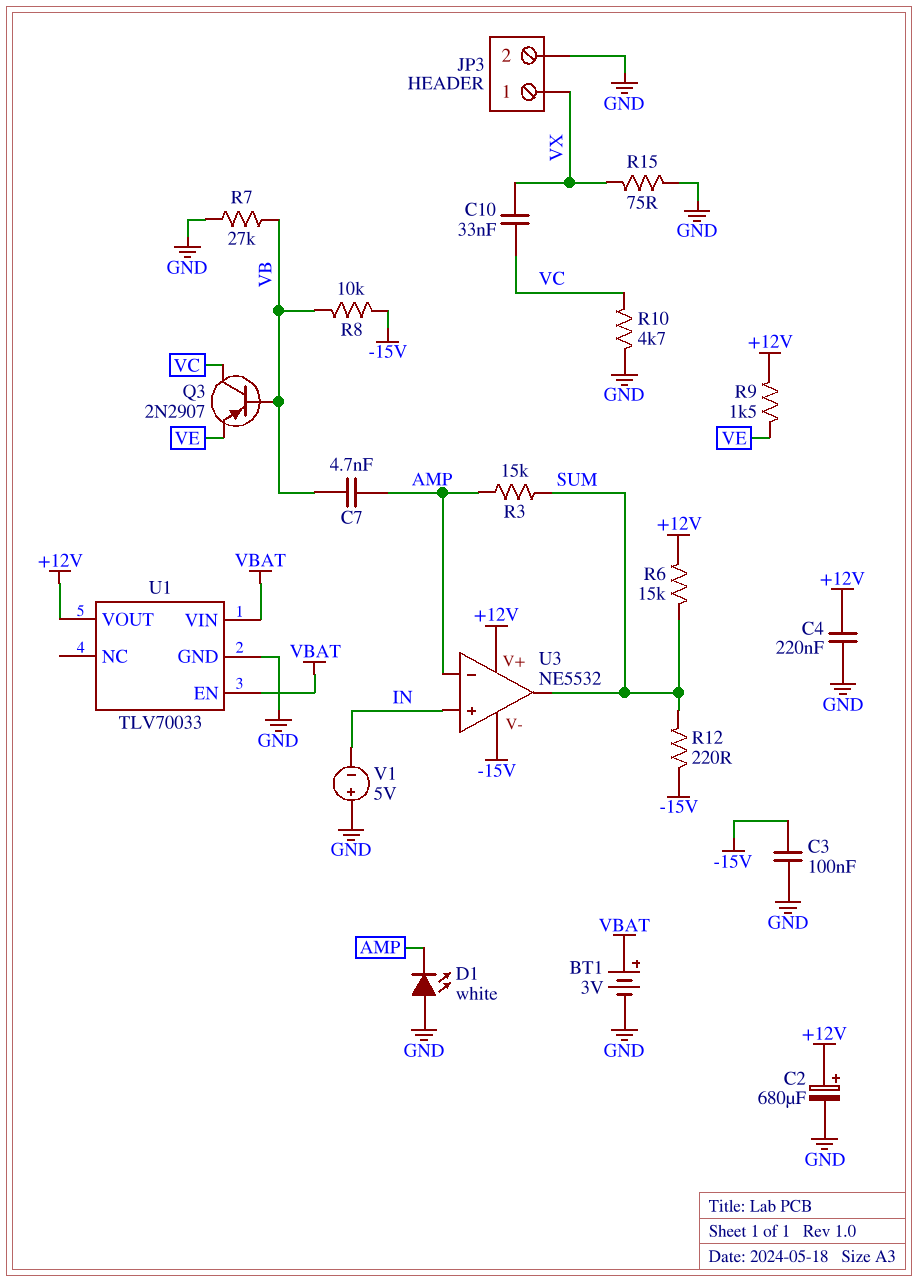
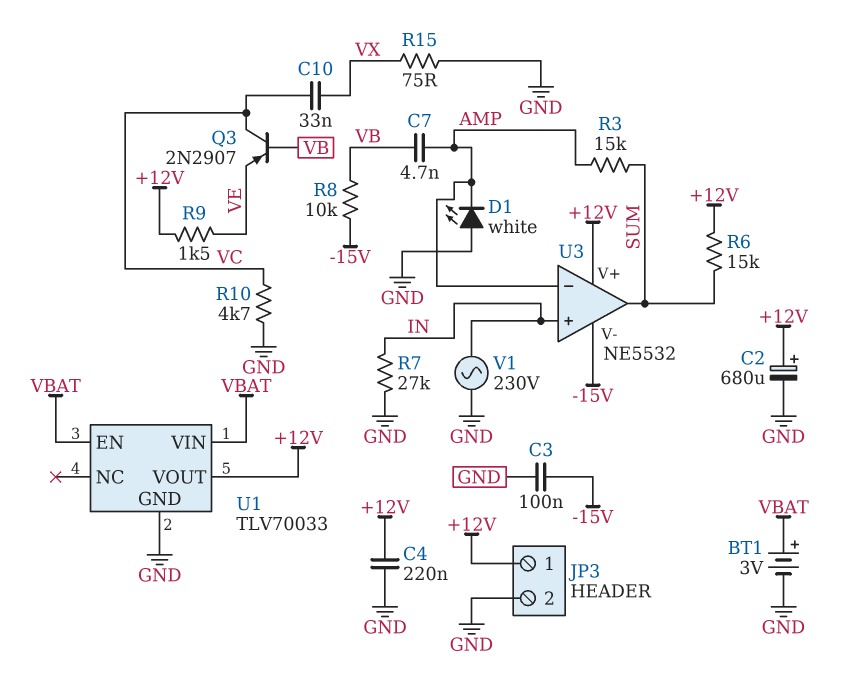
JP3 pin 1: VX -> +12V
R7: 27k (GND, VB) -> 27k (GND, IN)
R12: 220 (-15V, SUM) -> none
V1: 5V (plus GND, minus IN) -> AC 230V (GND, IN)

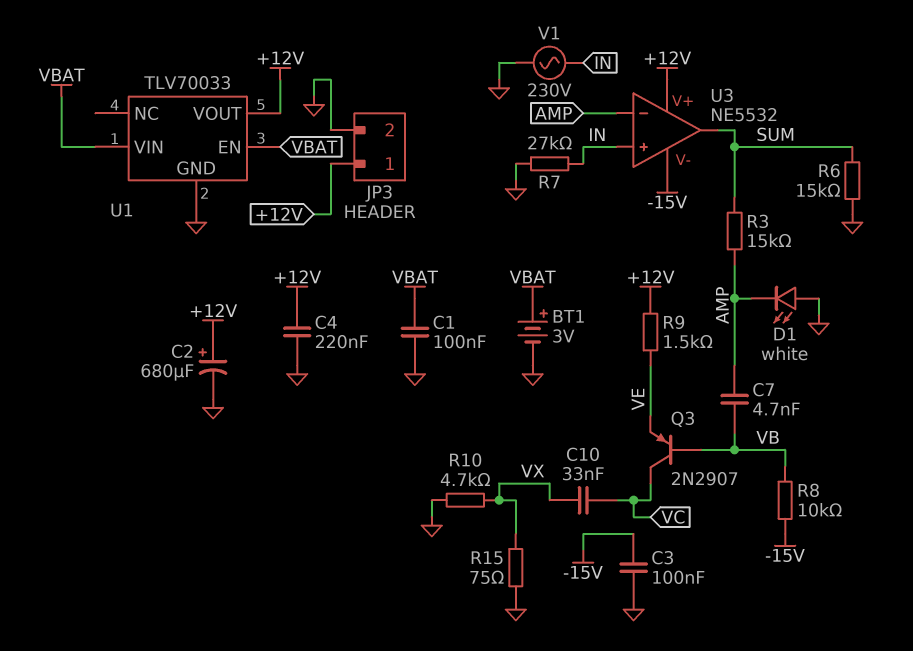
C1: none -> 100nF (GND, VBAT)
R6: 15k (+12V, SUM) -> 15k (GND, SUM)
R10: 4.7k (GND, VC) -> 4.7k (GND, VX)

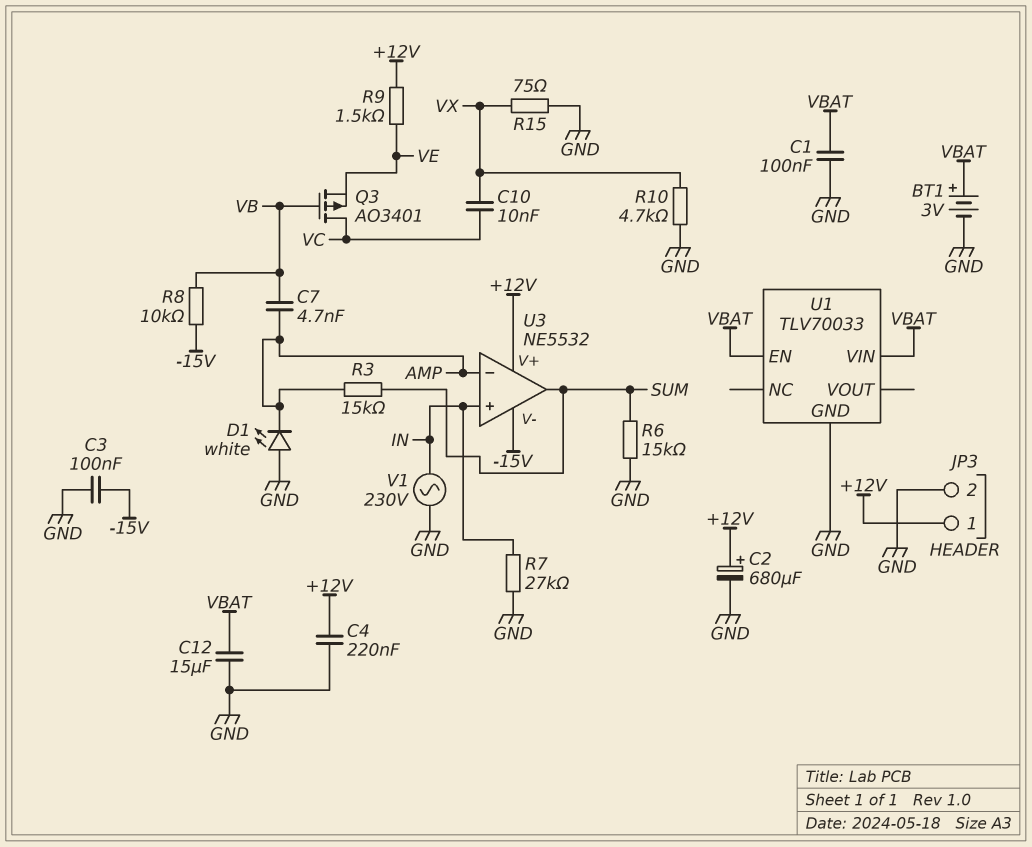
C10: 33nF (VC, VX) -> 10nF (VC, VX)
C12: none -> 15uF (GND, VBAT)
Q3: PNP 2N2907 (B VB, C VC, E VE) -> PMOS AO3401 (G VB, D VC, S VE)
U1 pin VOUT: +12V -> none

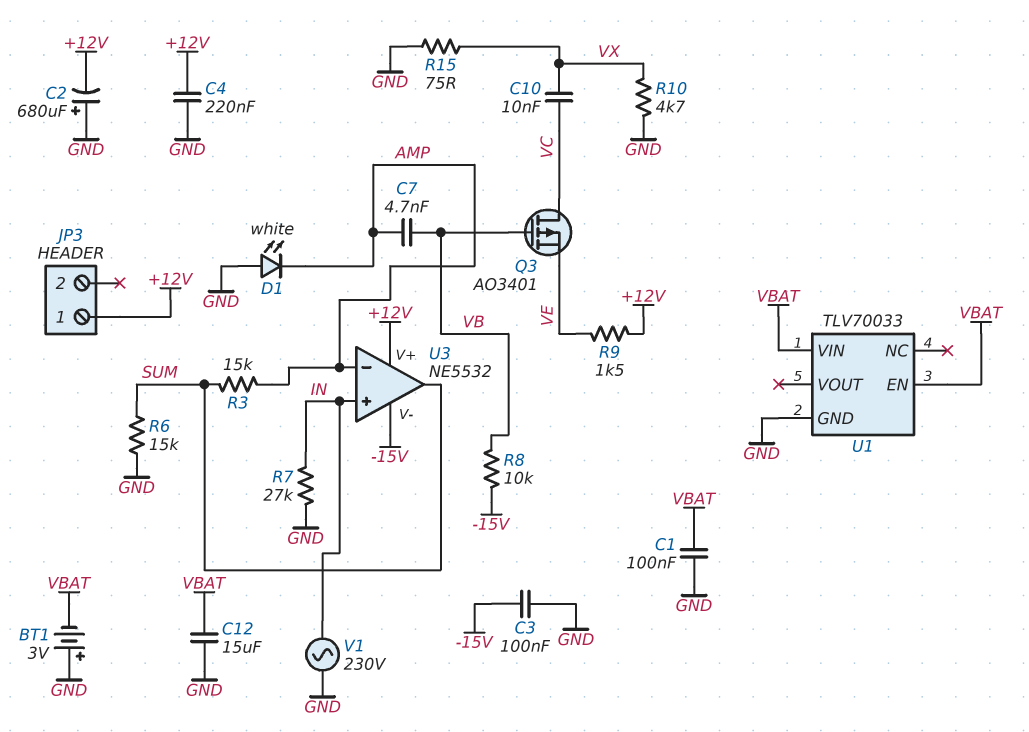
BT1: 3V (plus VBAT, minus GND) -> 3V (plus GND, minus VBAT)
C2: 680uF (plus +12V, minus GND) -> 680uF (plus GND, minus +12V)
JP3 pin 2: GND -> none

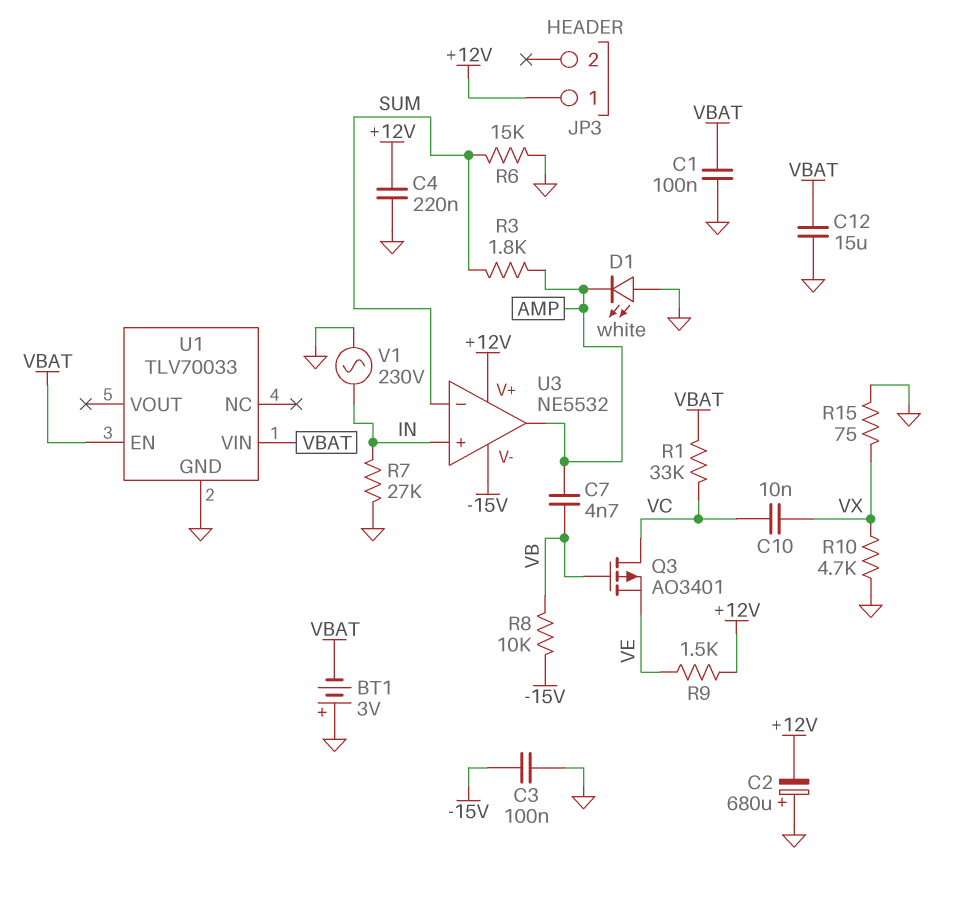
R1: none -> 33k (VBAT, VC)
R3: 15k (AMP, SUM) -> 1.8k (AMP, SUM)
U3 pin in-: AMP -> SUM
U3 pin out: SUM -> AMP

